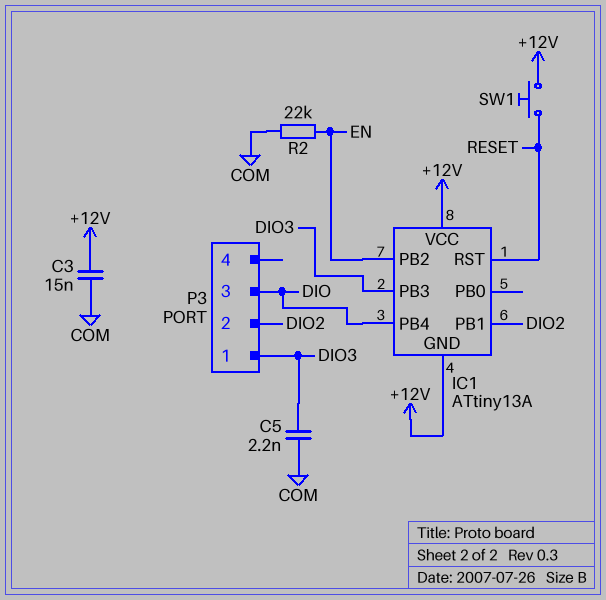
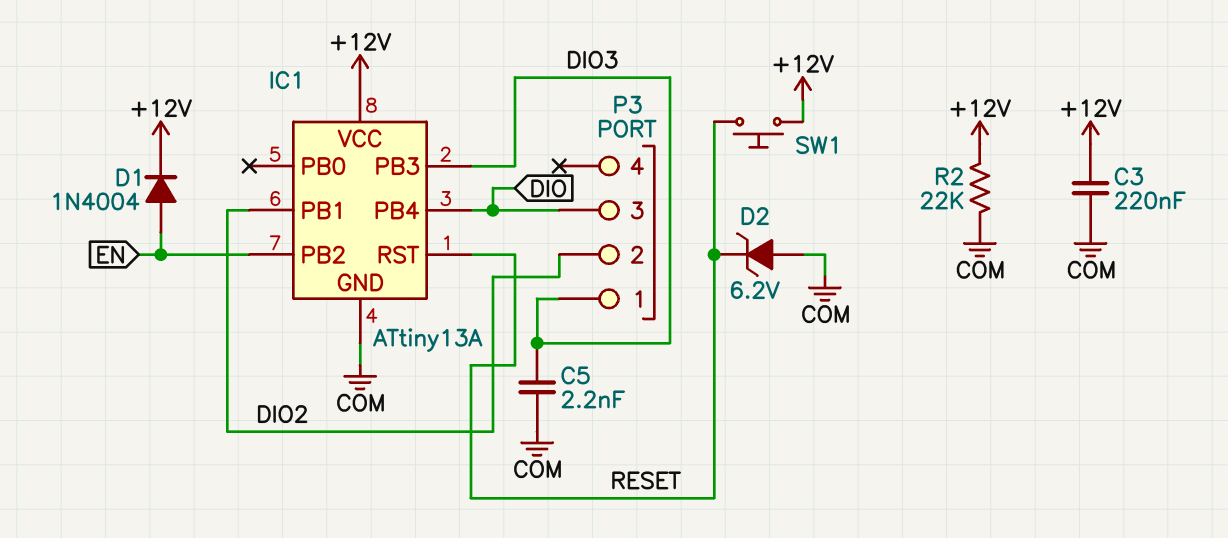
C3: 15nF (+12V, COM) -> 220nF (+12V, COM)
D1: none -> diode 1N4004 (A EN, K +12V)
D2: none -> zener 6.2V (A COM, K RESET)
IC1 pin GND: +12V -> COM
R2: 22k (COM, EN) -> 22k (+12V, COM)

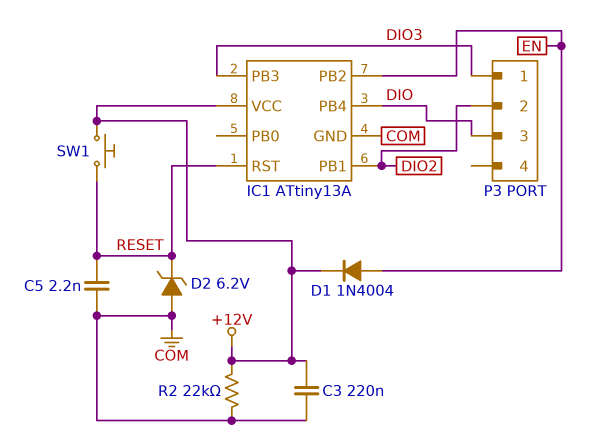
C5: 2.2nF (COM, DIO3) -> 2.2nF (COM, RESET)

